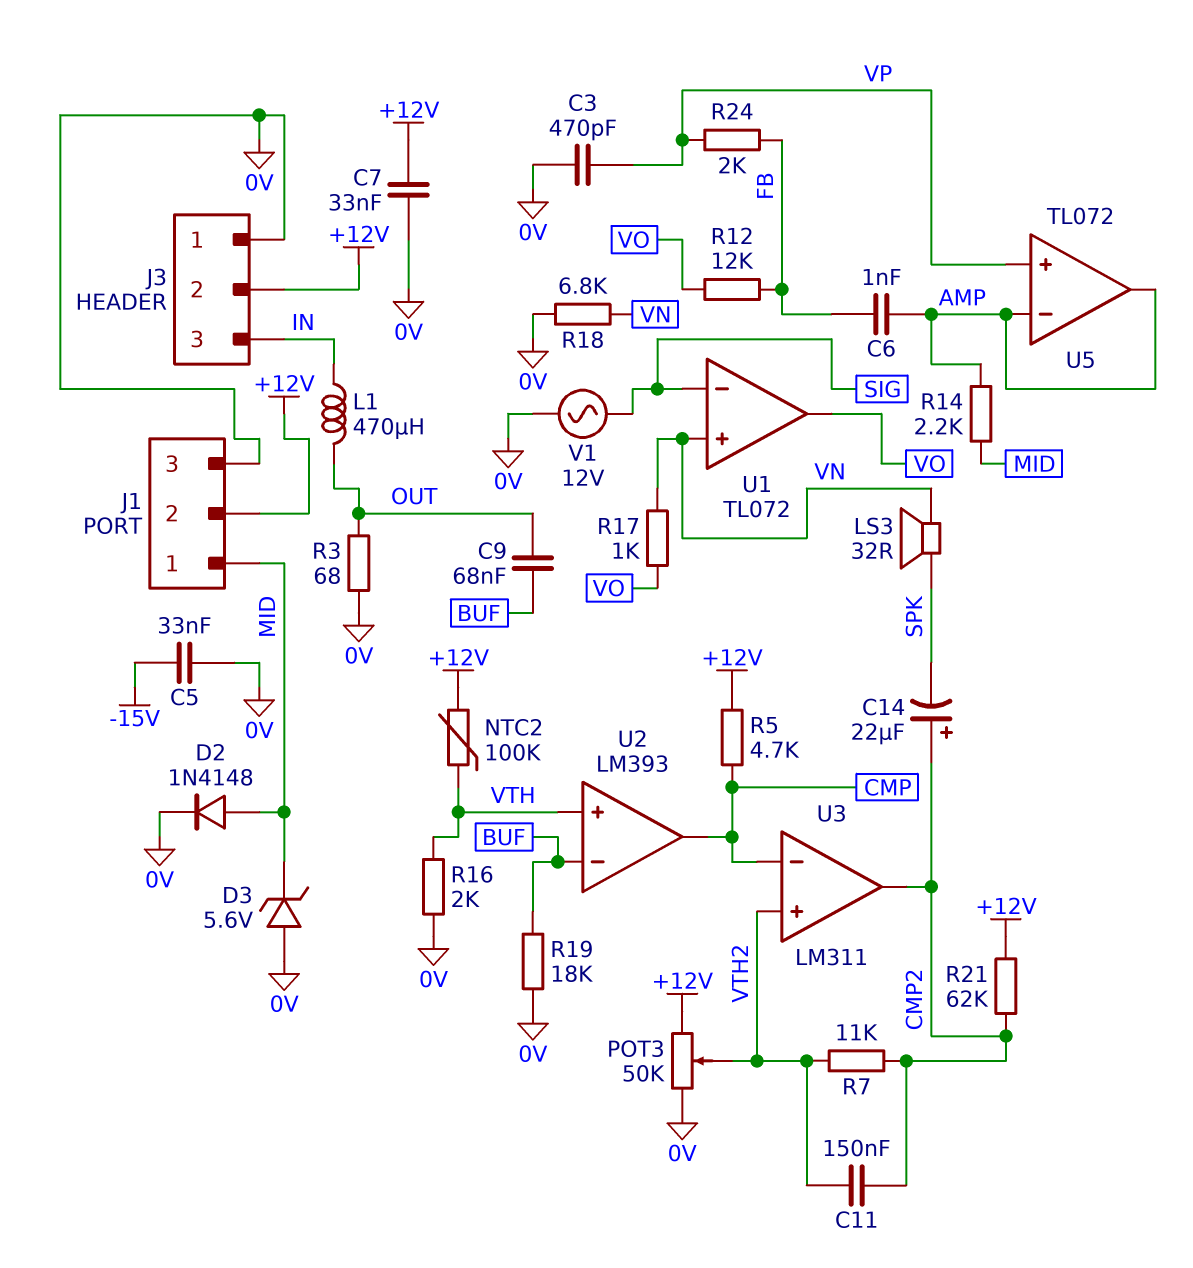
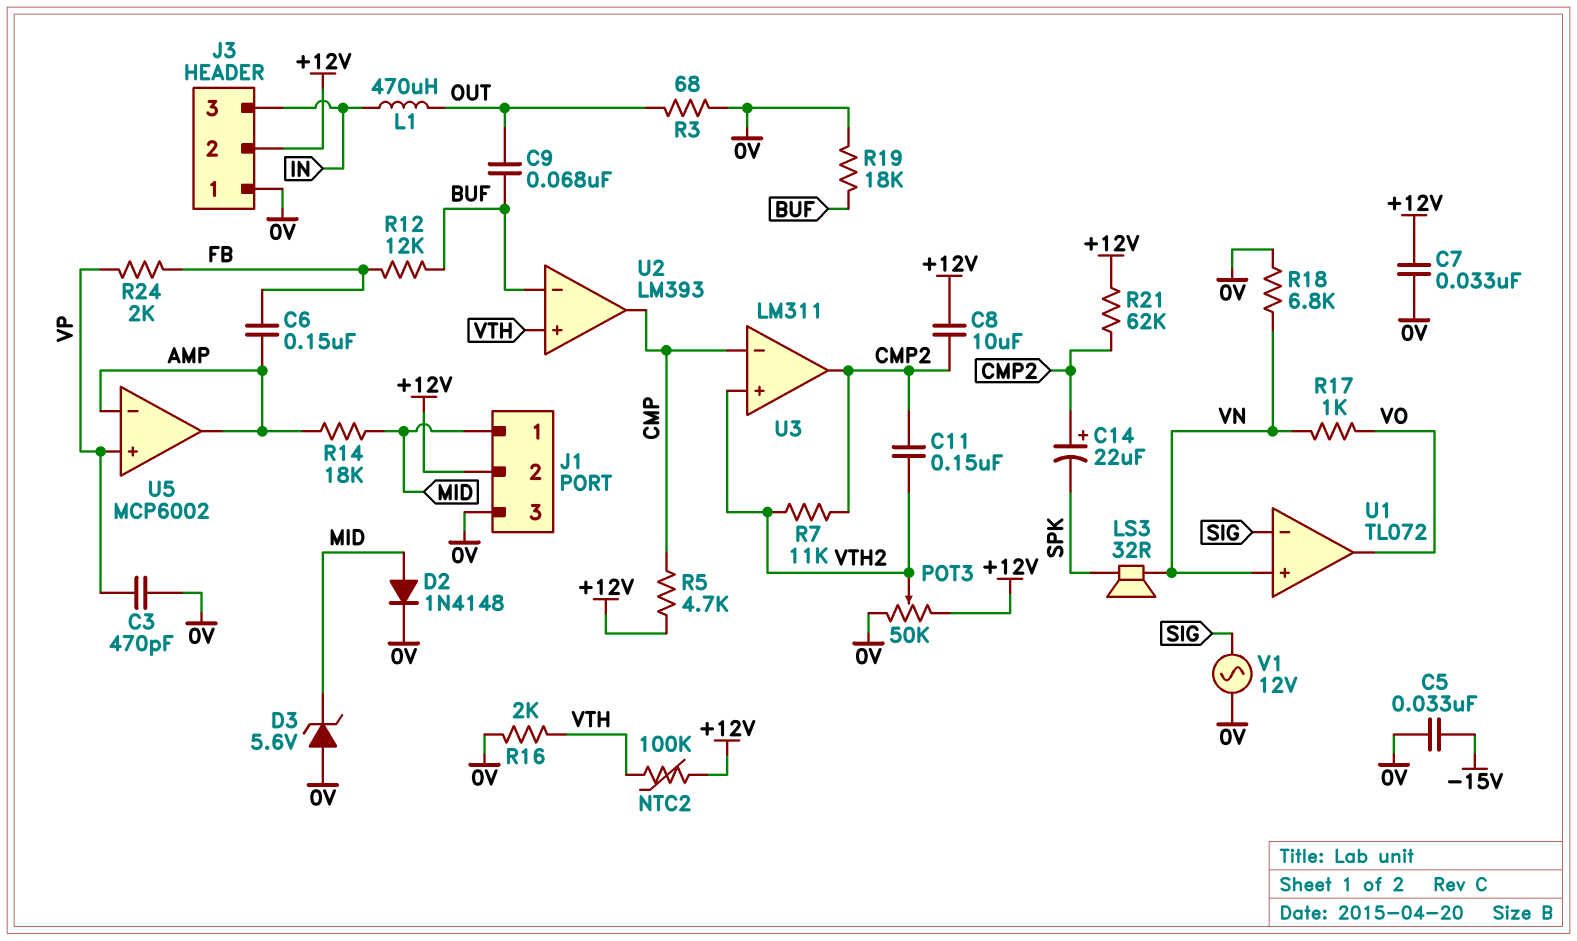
C6: 1nF (AMP, FB) -> 150nF (AMP, FB)
C8: none -> 10uF (+12V, CMP2)
R12: 12k (FB, VO) -> 12k (BUF, FB)
R14: 2.2k (AMP, MID) -> 18k (AMP, MID)
U5: TL072 -> MCP6002

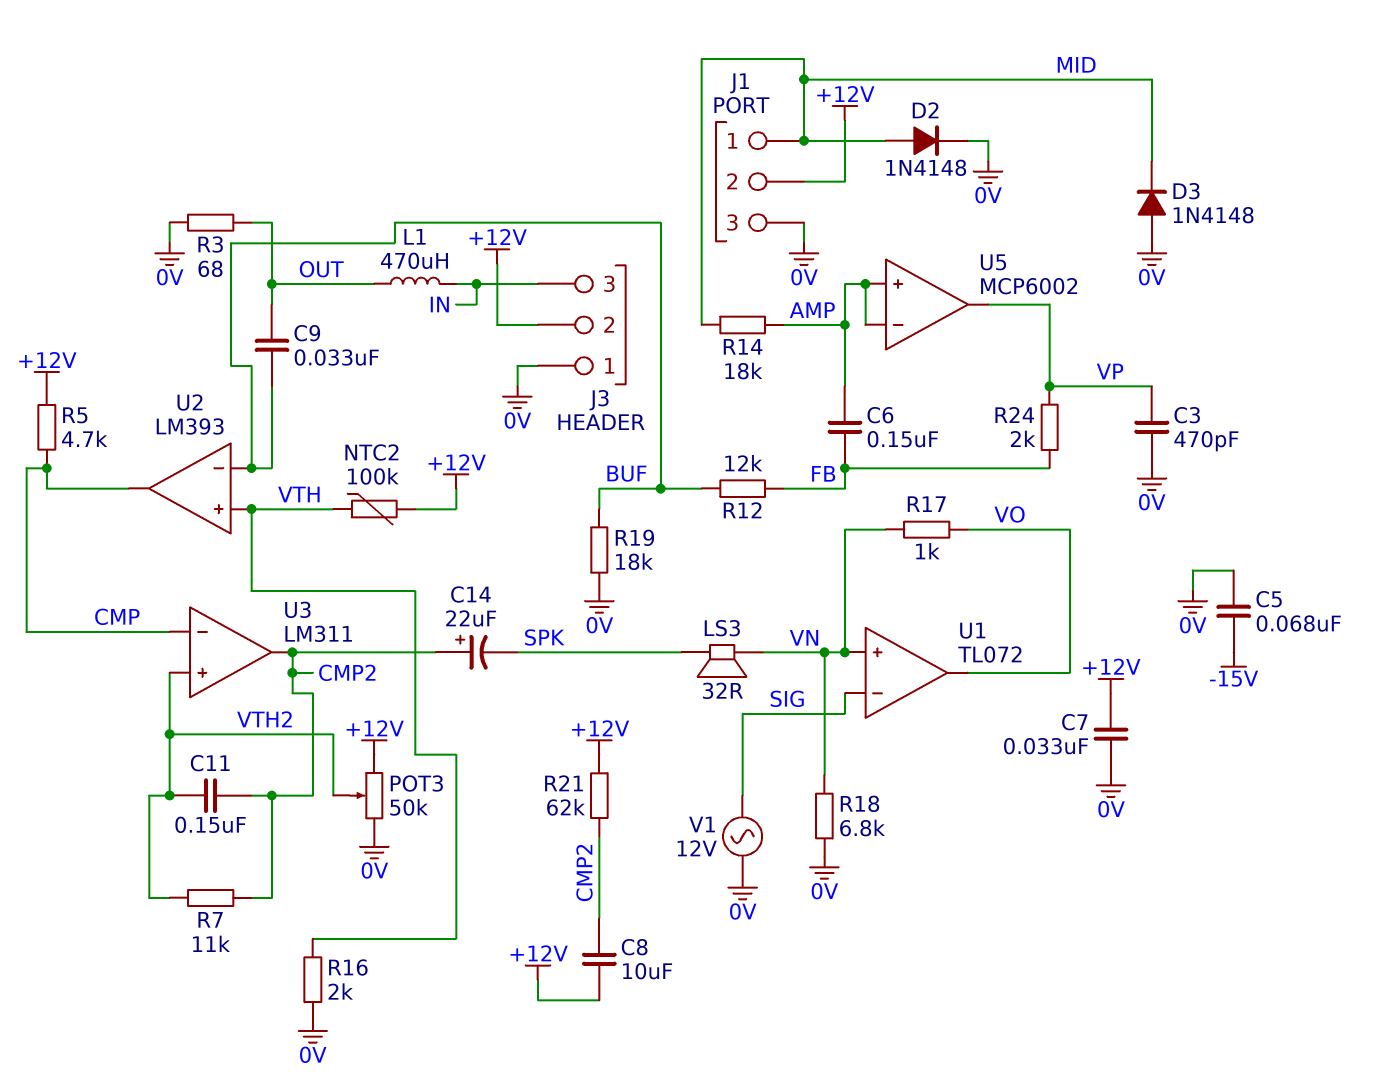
C5: 33nF (-15V, 0V) -> 68nF (-15V, 0V)
C9: 68nF (BUF, OUT) -> 33nF (BUF, OUT)
D3: zener 5.6V (A 0V, K MID) -> diode 1N4148 (A 0V, K MID)
U5 pin in+: VP -> AMP
U5 pin out: AMP -> VP

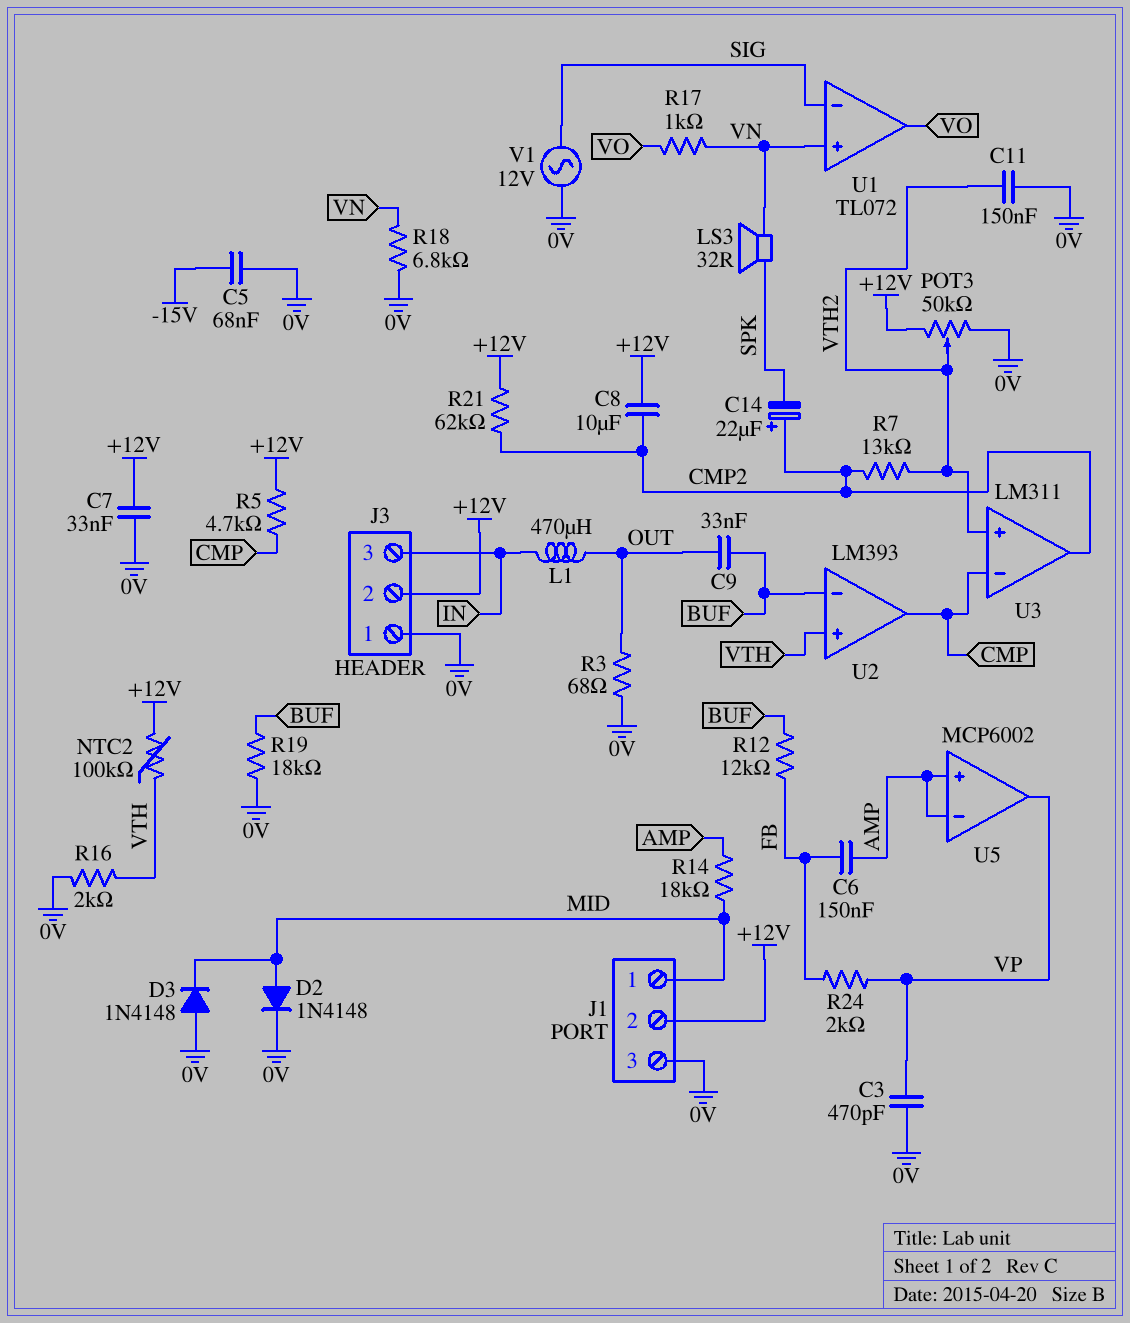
C11: 150nF (CMP2, VTH2) -> 150nF (0V, VTH2)
R7: 11k (CMP2, VTH2) -> 13k (CMP2, VTH2)

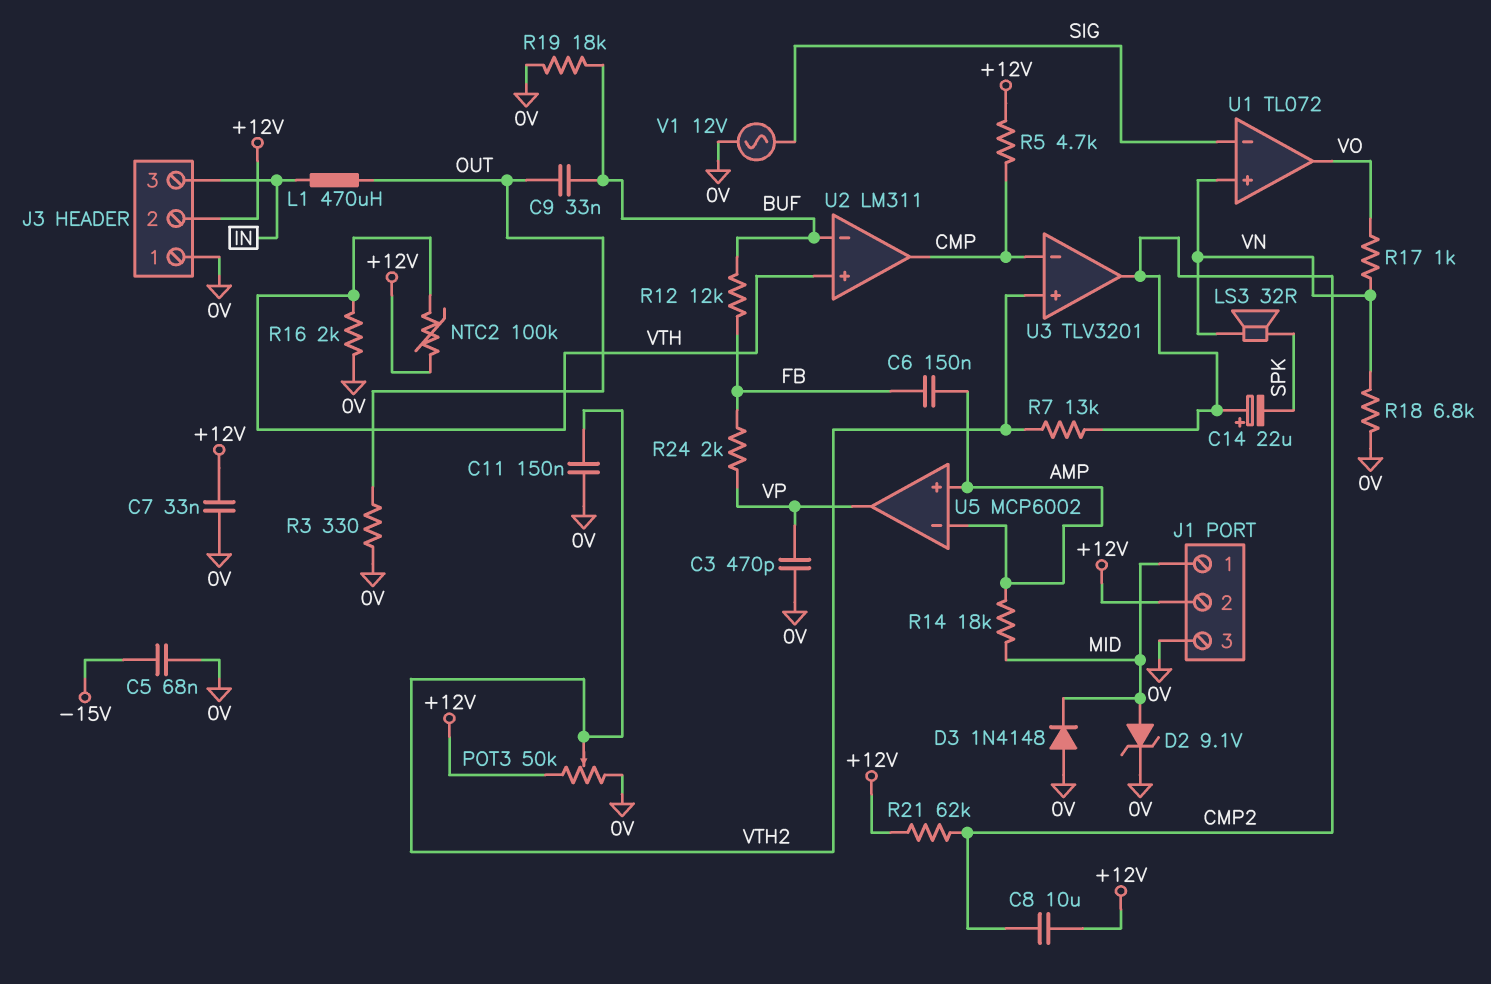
D2: diode 1N4148 (A MID, K 0V) -> zener 9.1V (A MID, K 0V)
R3: 68 (0V, OUT) -> 330 (0V, OUT)
U2: LM393 -> LM311
U3: LM311 -> TLV3201

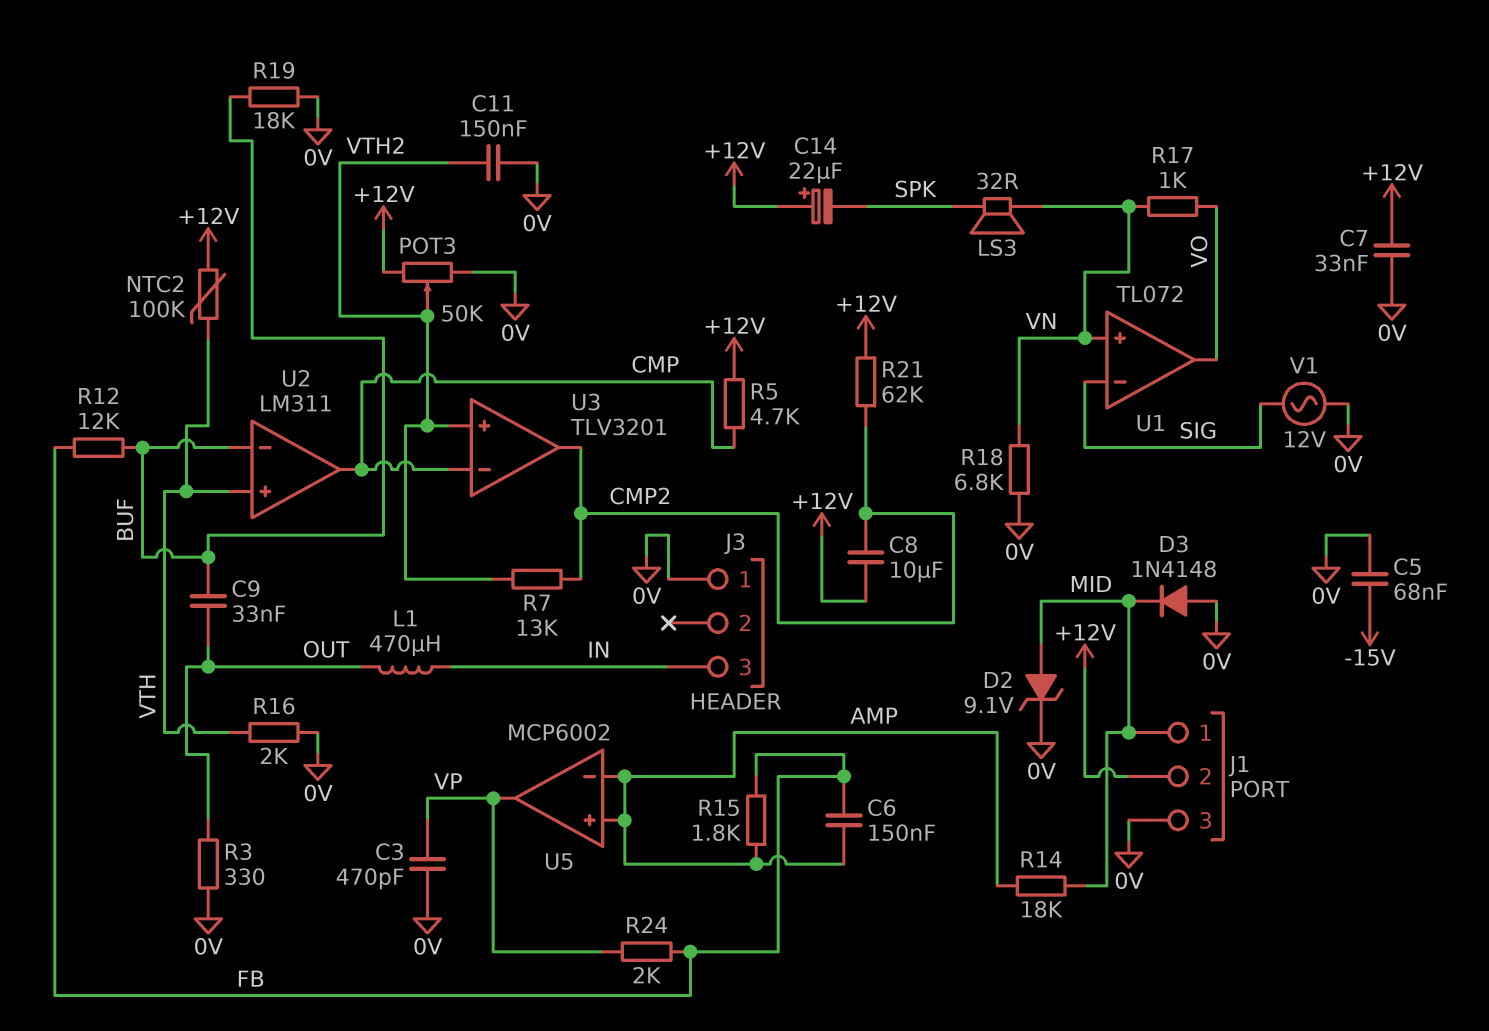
C14: 22uF (plus CMP2, minus SPK) -> 22uF (plus +12V, minus SPK)
J3 pin 2: +12V -> none
R15: none -> 1.8k (AMP, FB)

